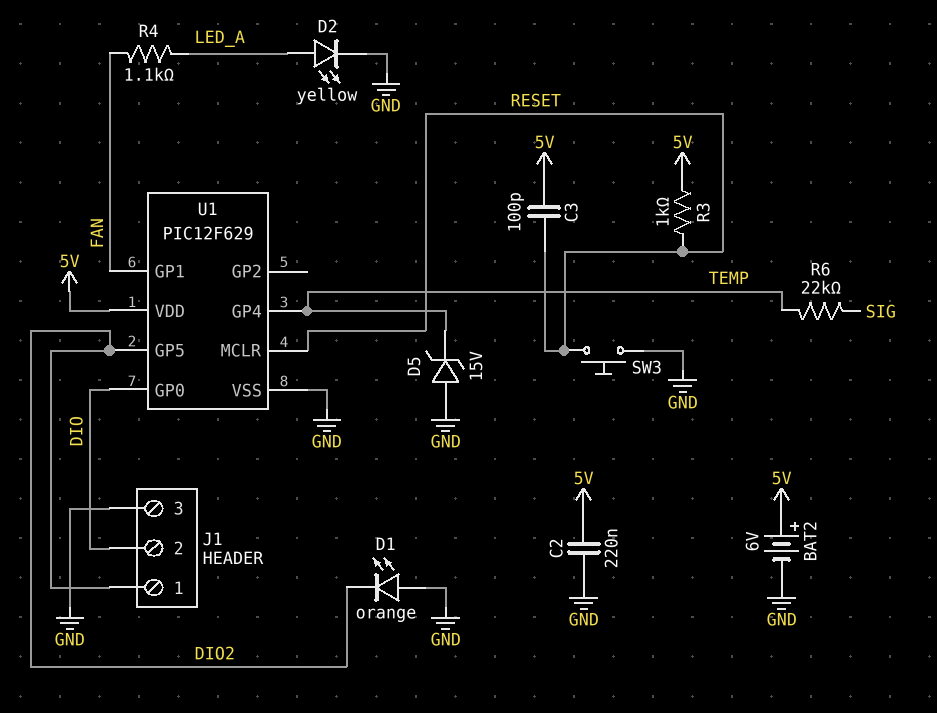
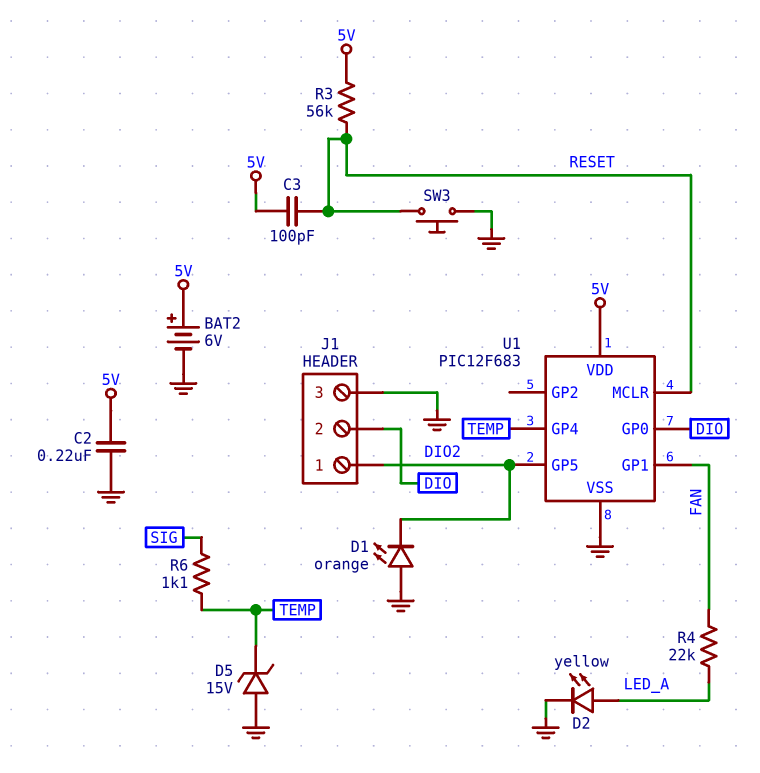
R3: 1k (5V, RESET) -> 56k (5V, RESET)
R4: 1.1k (FAN, LED_A) -> 22k (FAN, LED_A)
R6: 22k (SIG, TEMP) -> 1.1k (SIG, TEMP)
U1: PIC12F629 -> PIC12F683

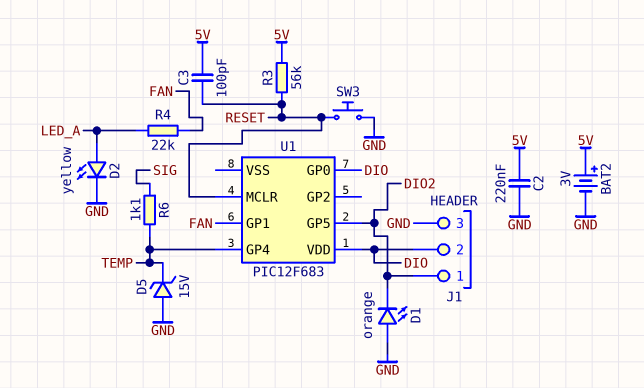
BAT2: 6V (plus 5V, minus GND) -> 3V (plus 5V, minus GND)
U1 pin VDD: 5V -> DIO
U1 pin VSS: GND -> none

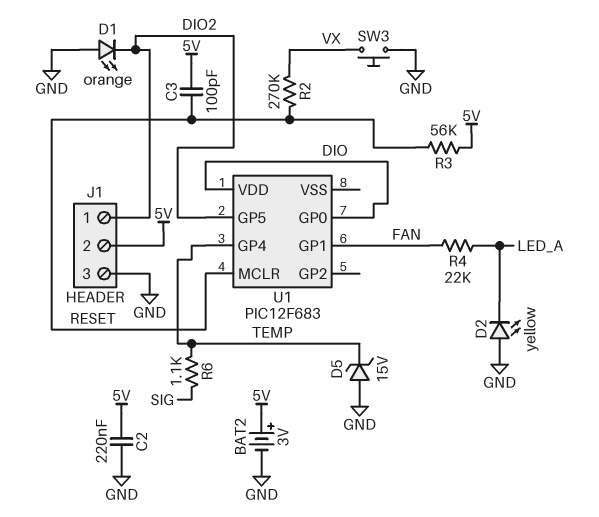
D2: LED yellow (A LED_A, K GND) -> LED yellow (A GND, K LED_A)
J1 pin 2: DIO -> 5V
R2: none -> 270k (RESET, VX)
SW3: button (GND, RESET) -> button (GND, VX)

